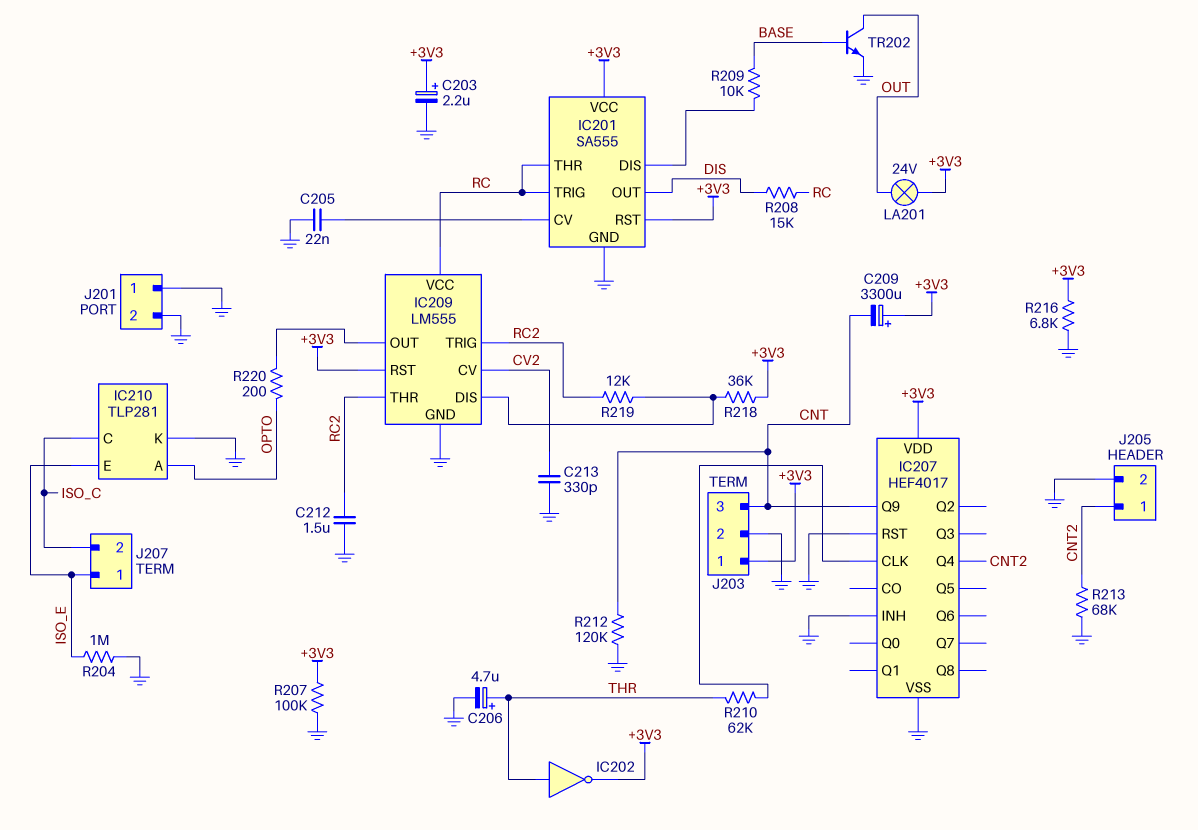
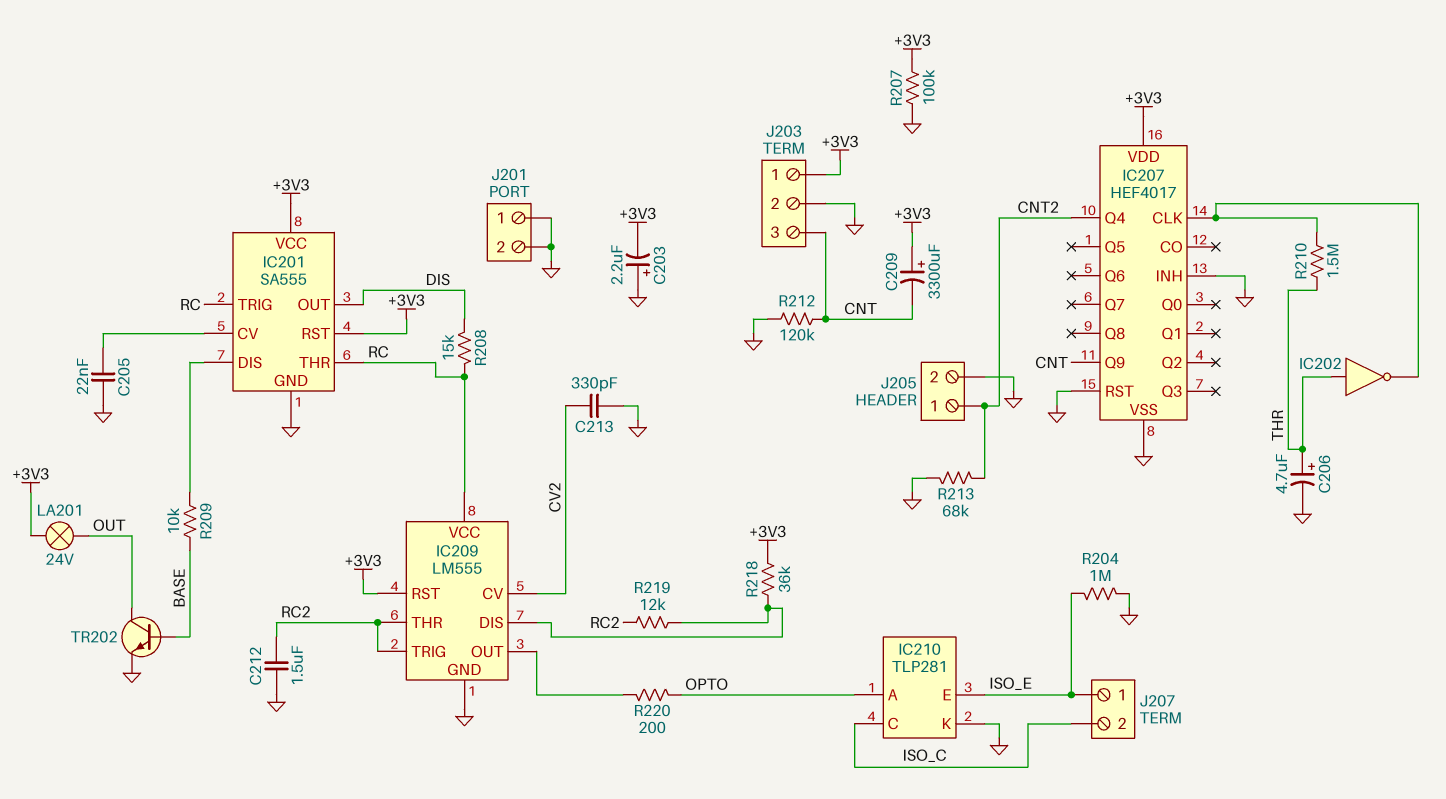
C203: 2.2uF (plus +3V3, minus GND) -> 2.2uF (plus GND, minus +3V3)
IC202: NOT (in THR, out +3V3) -> NOT (in THR, out IC207/CLK)
R210: 62k (IC207/CLK, THR) -> 1.5M (IC207/CLK, THR)
R216: 6.8k (+3V3, GND) -> none

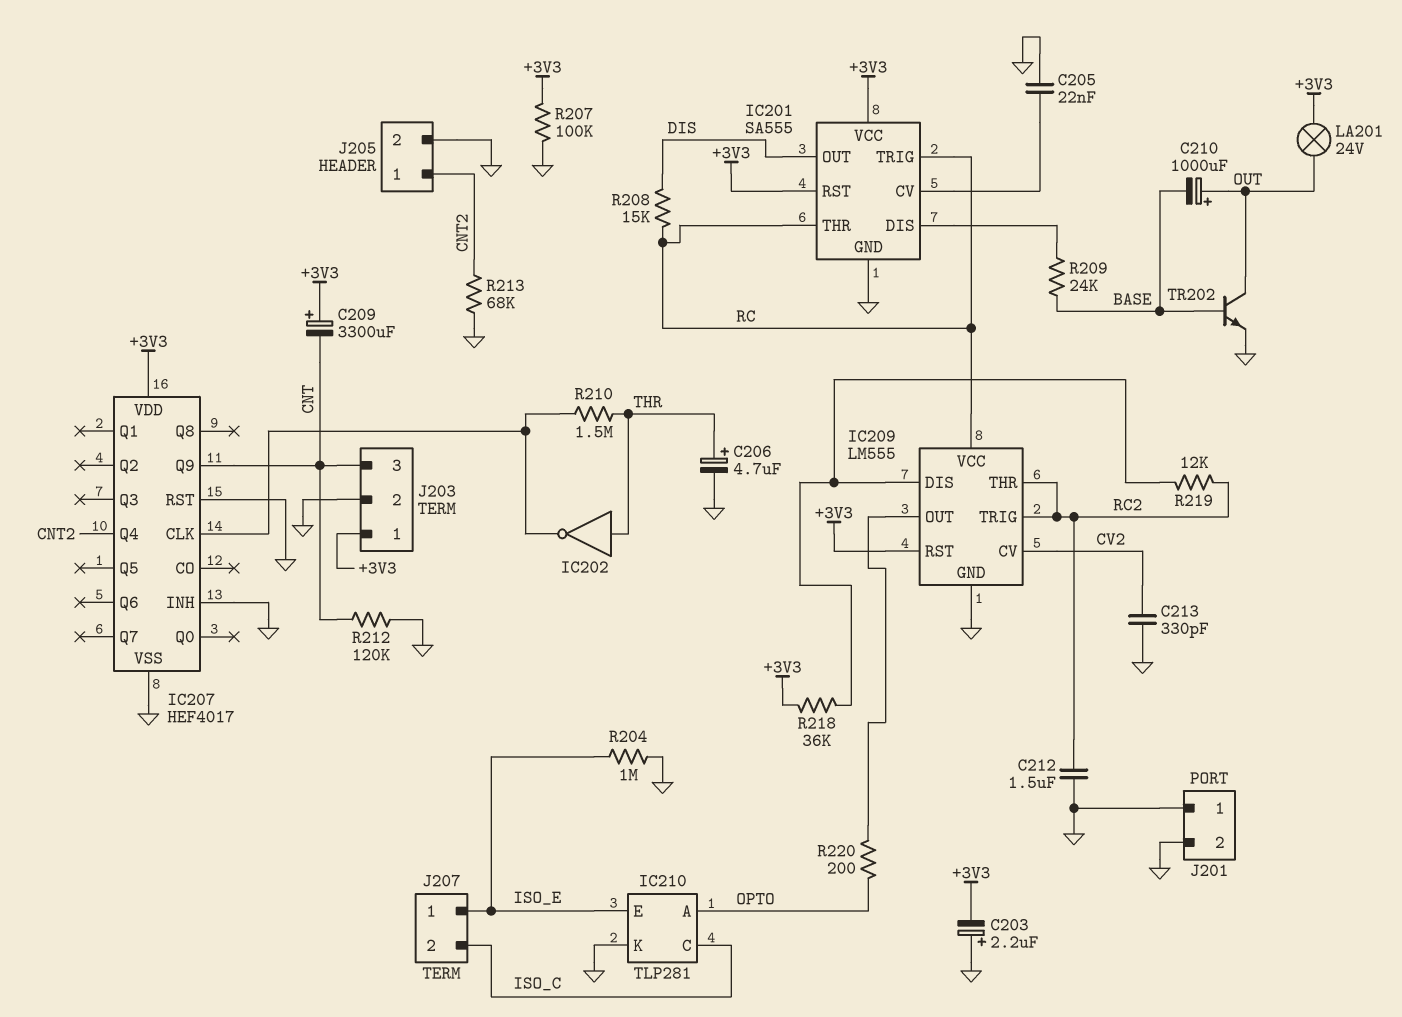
C210: none -> 1000uF (plus OUT, minus BASE)
R209: 10k (BASE, IC201/DIS) -> 24k (BASE, IC201/DIS)

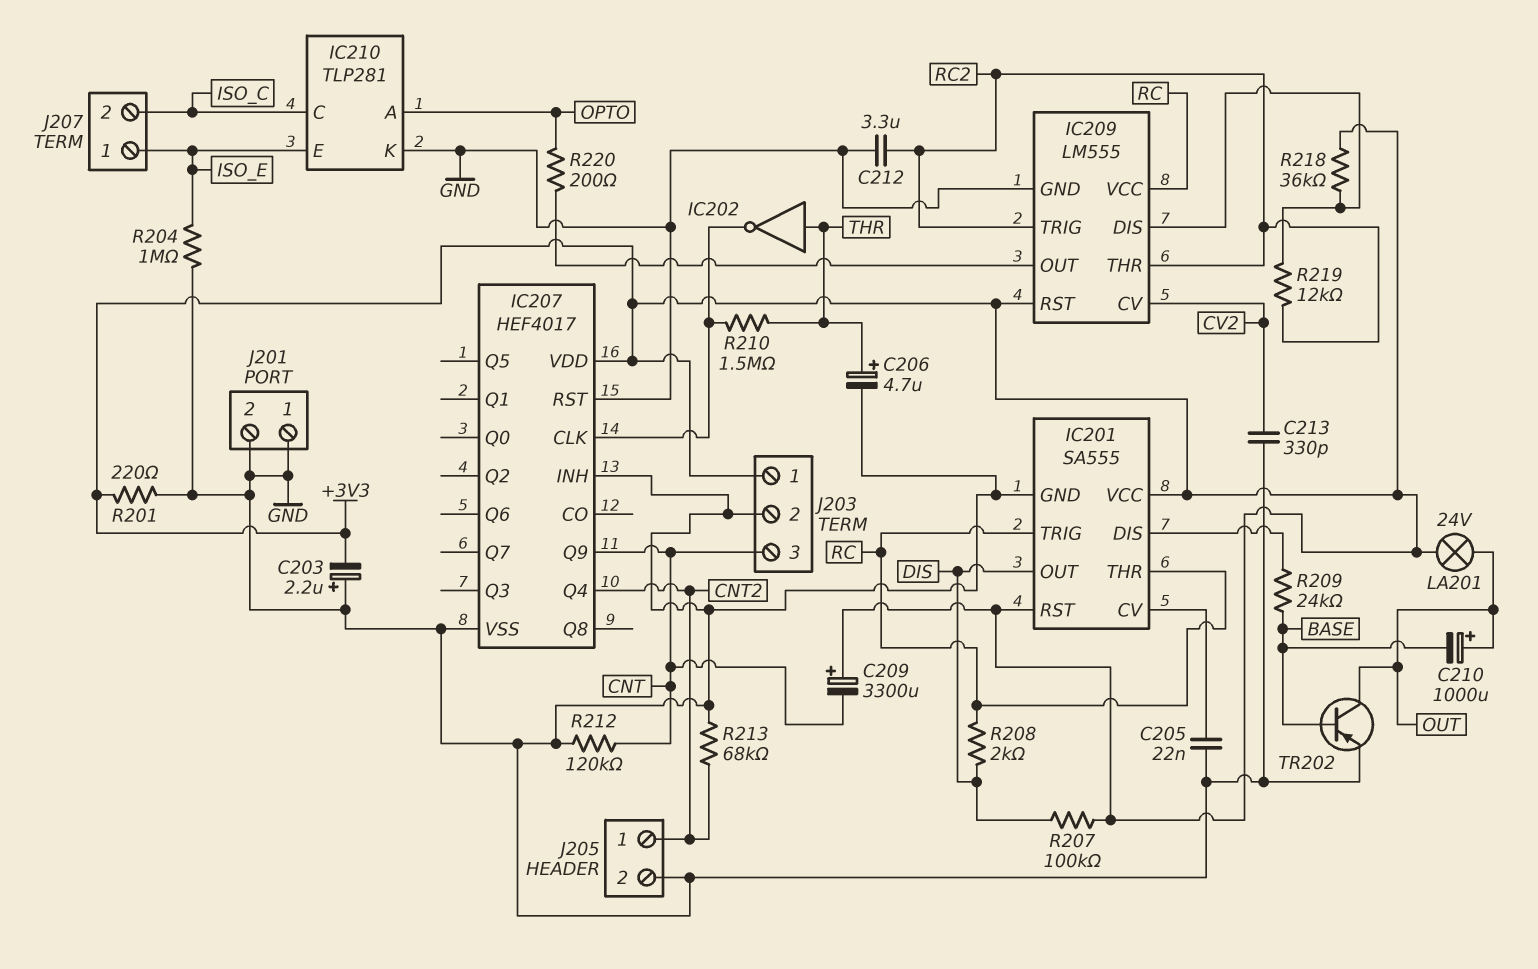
C212: 1.5uF (GND, RC2) -> 3.3uF (GND, RC2)
R201: none -> 220 (+3V3, GND)
R207: 100k (+3V3, GND) -> 100k (+3V3, DIS)
R208: 15k (DIS, RC) -> 2k (DIS, RC)
TR202: NPN (B BASE, C OUT, E GND) -> PNP (B BASE, C OUT, E GND)

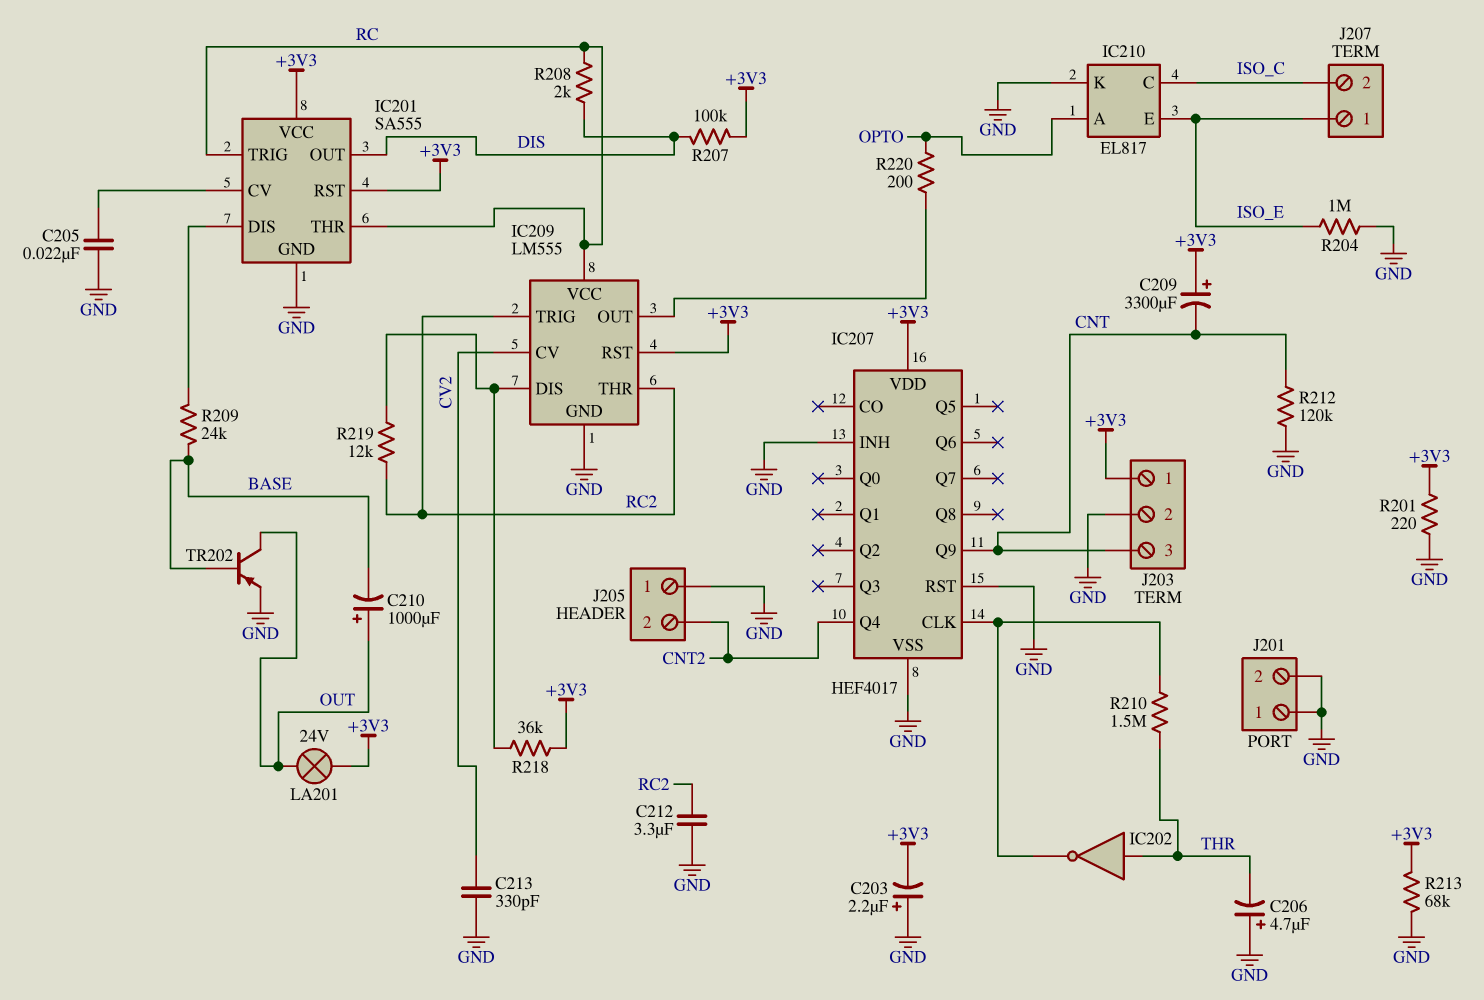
C206: 4.7uF (plus THR, minus GND) -> 4.7uF (plus GND, minus THR)
IC210: TLP281 -> EL817
J205 pin 1: CNT2 -> GND
J205 pin 2: GND -> CNT2
R213: 68k (CNT2, GND) -> 68k (+3V3, GND)

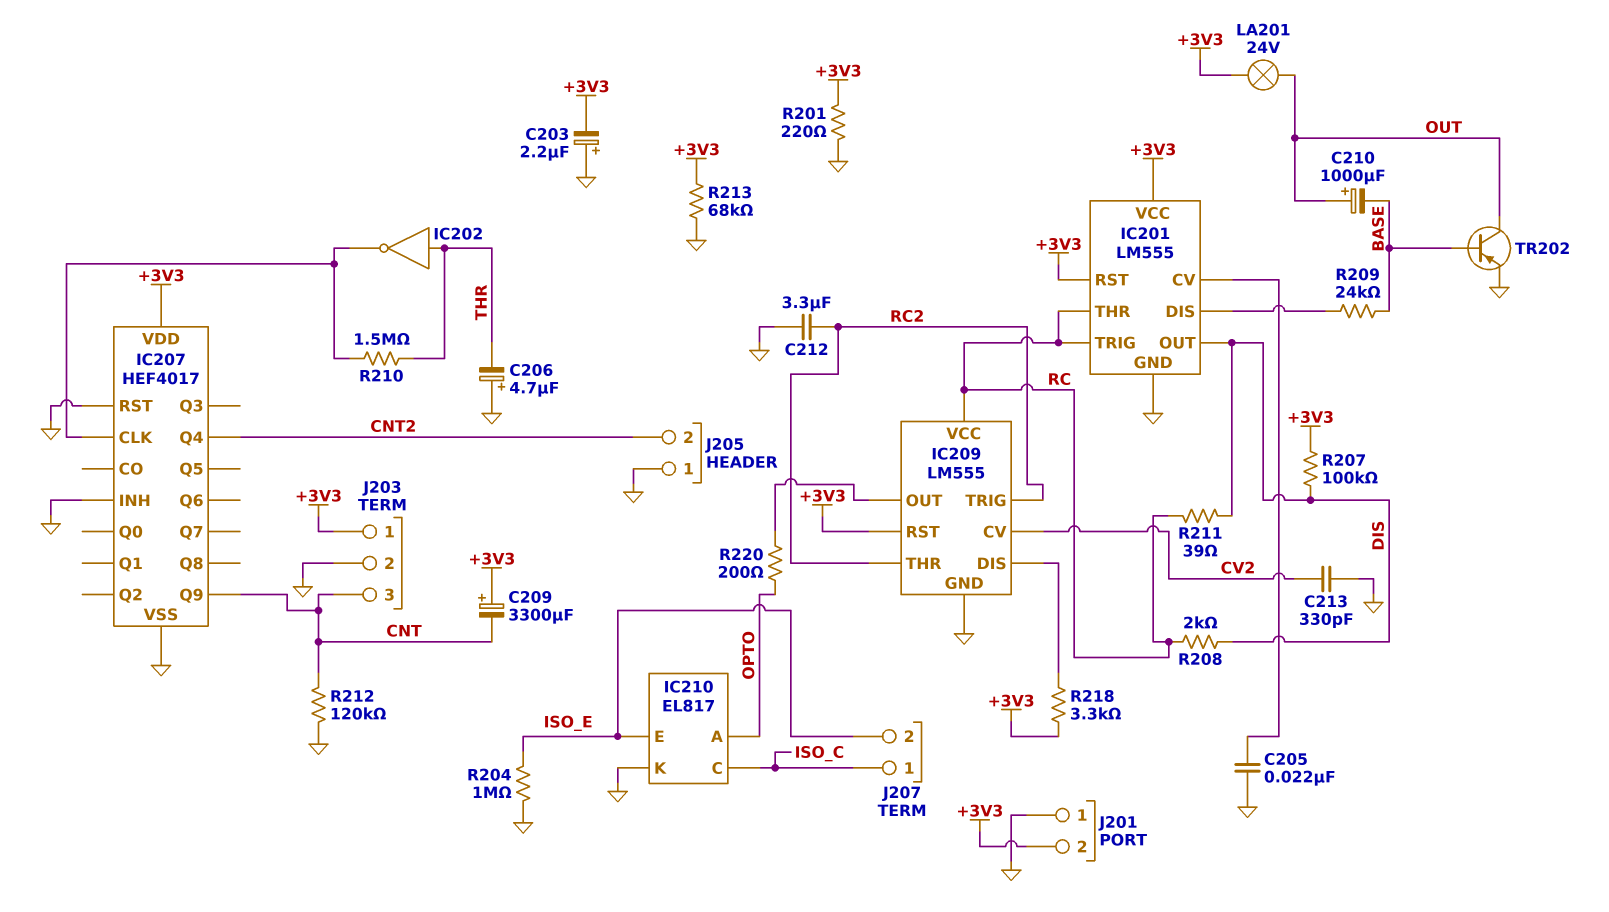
IC201: SA555 -> LM555
J201 pin 2: GND -> +3V3
J207 pin 1: ISO_E -> ISO_C
J207 pin 2: ISO_C -> ISO_E
R211: none -> 39 (DIS, RC)
R218: 36k (+3V3, IC209/DIS) -> 3.3k (+3V3, IC209/DIS)
R219: 12k (IC209/DIS, RC2) -> none

